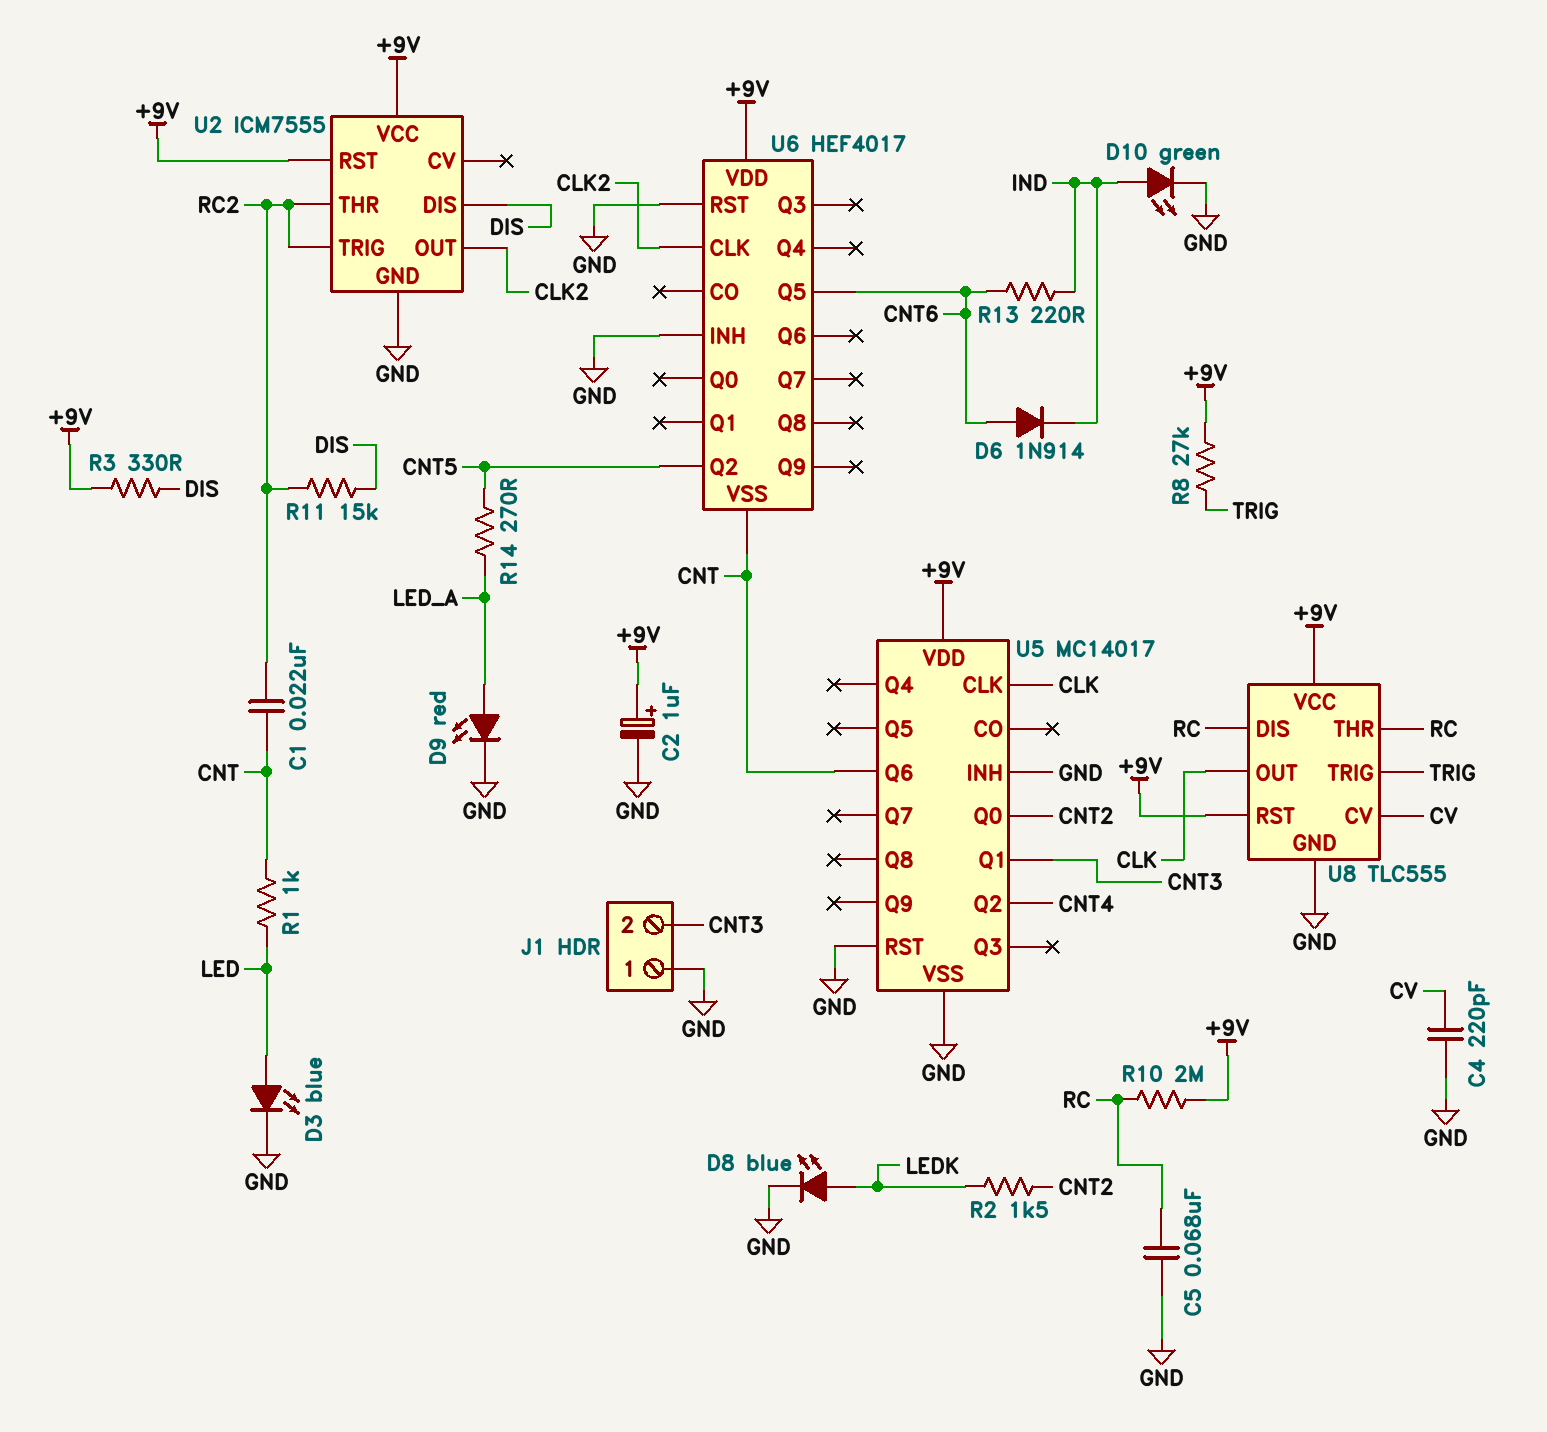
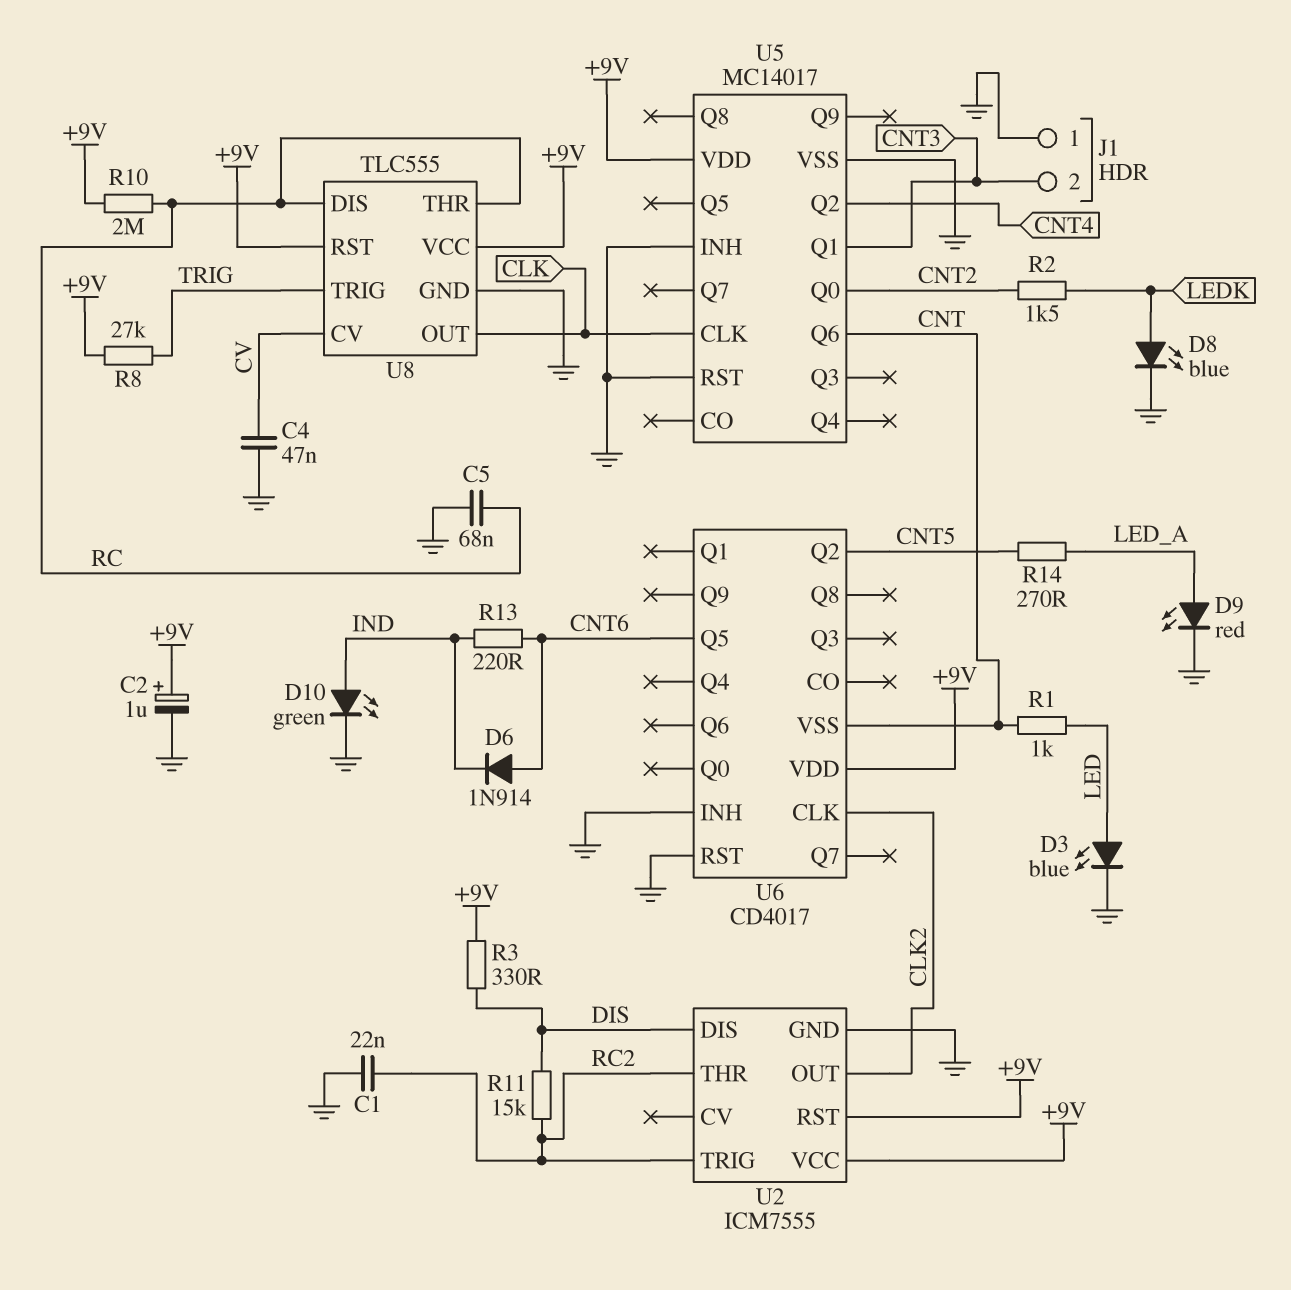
C1: 22nF (CNT, RC2) -> 22nF (GND, RC2)
C4: 220pF (CV, GND) -> 47nF (CV, GND)
U6: HEF4017 -> CD4017

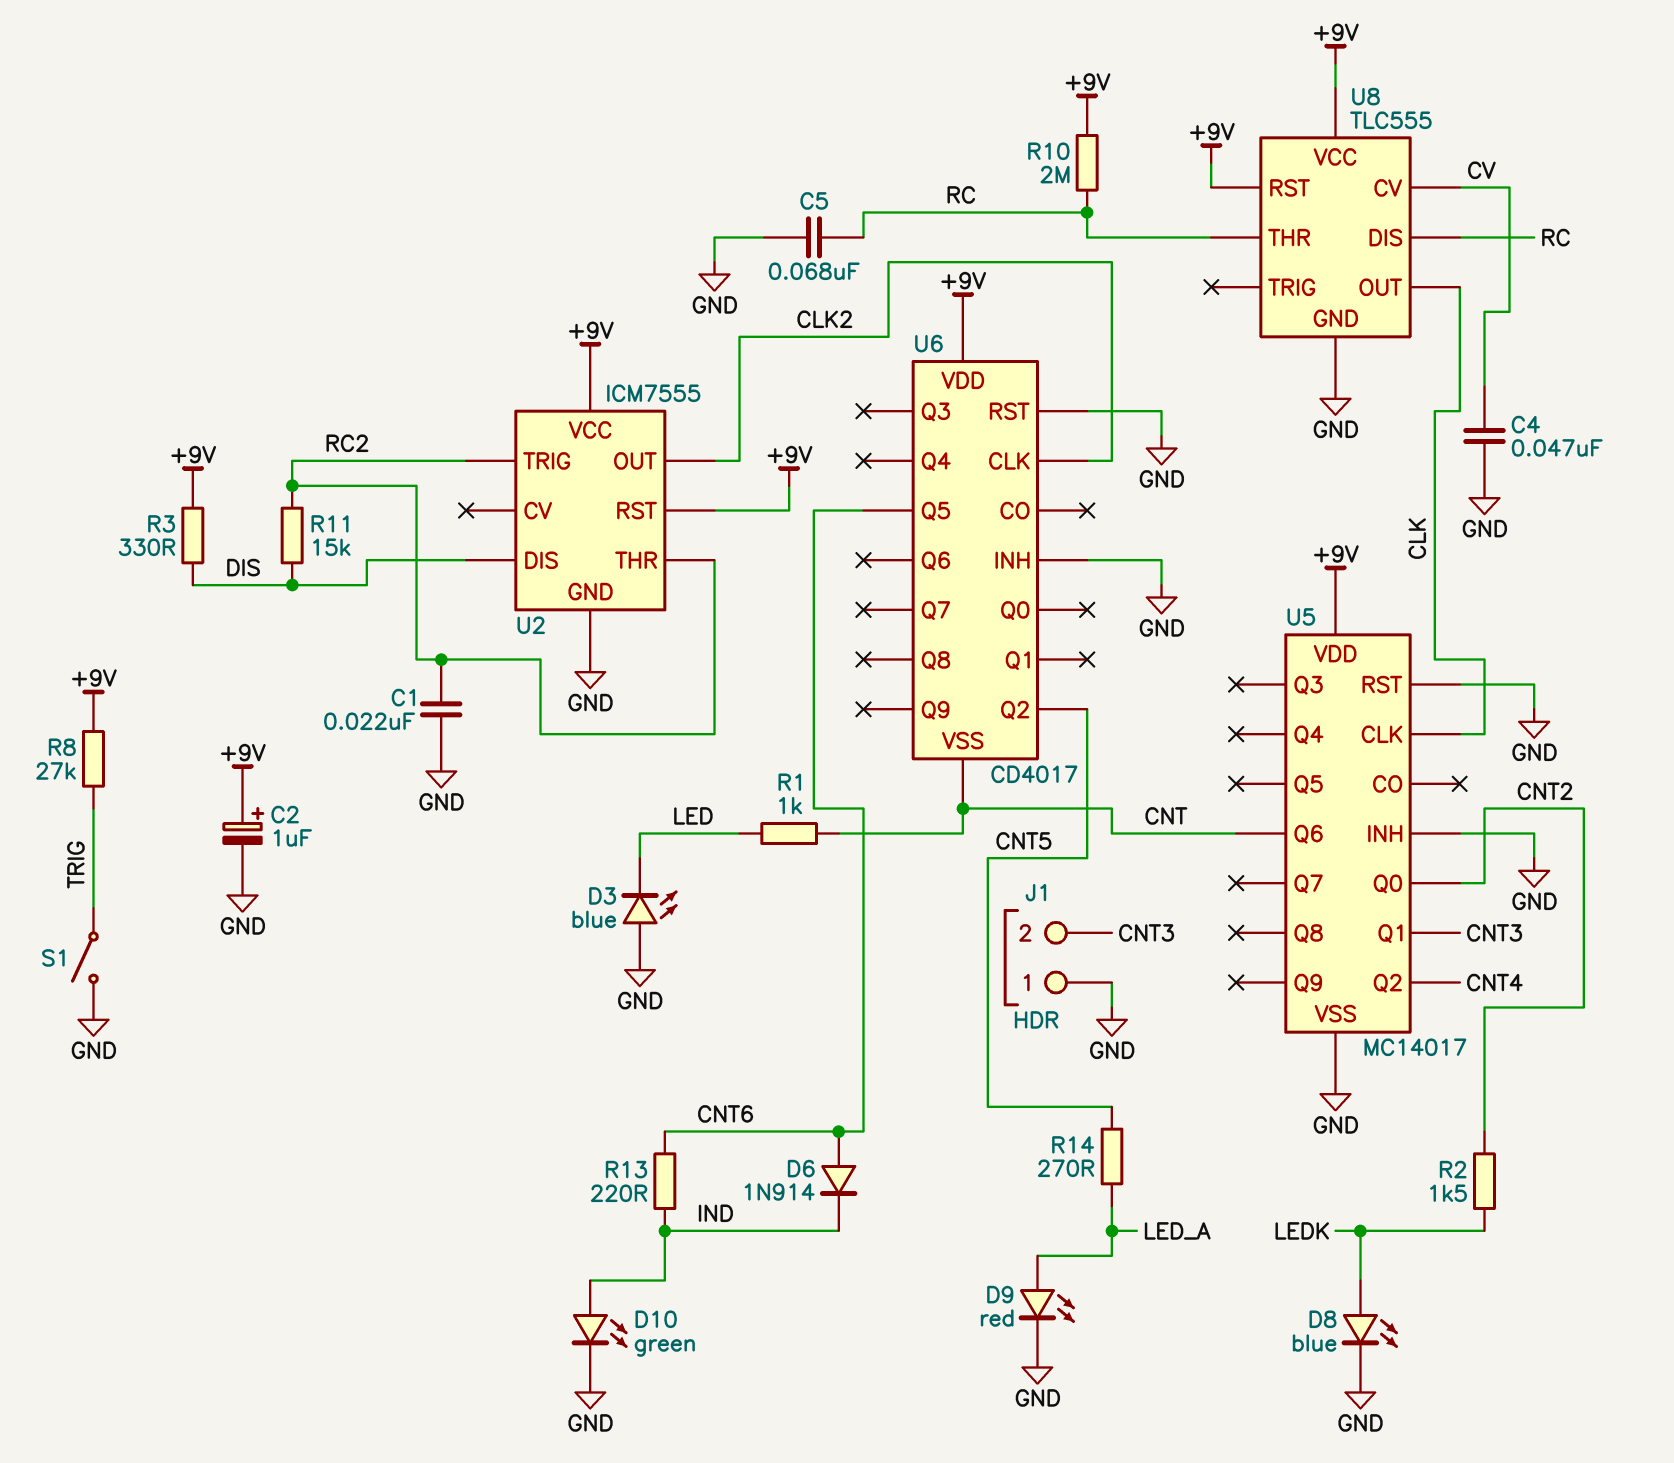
D3: LED blue (A LED, K GND) -> LED blue (A GND, K LED)
S1: none -> switch (GND, TRIG)
U8 pin TRIG: TRIG -> none

